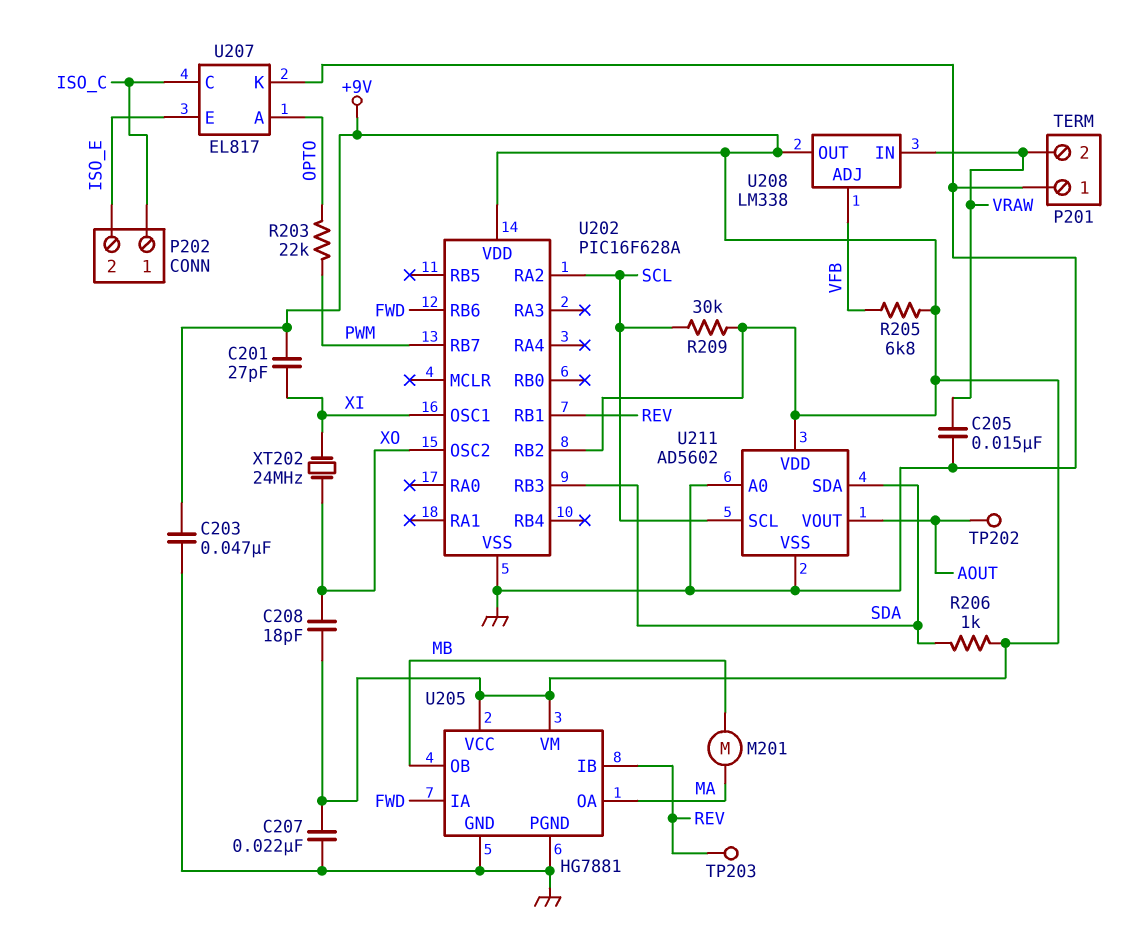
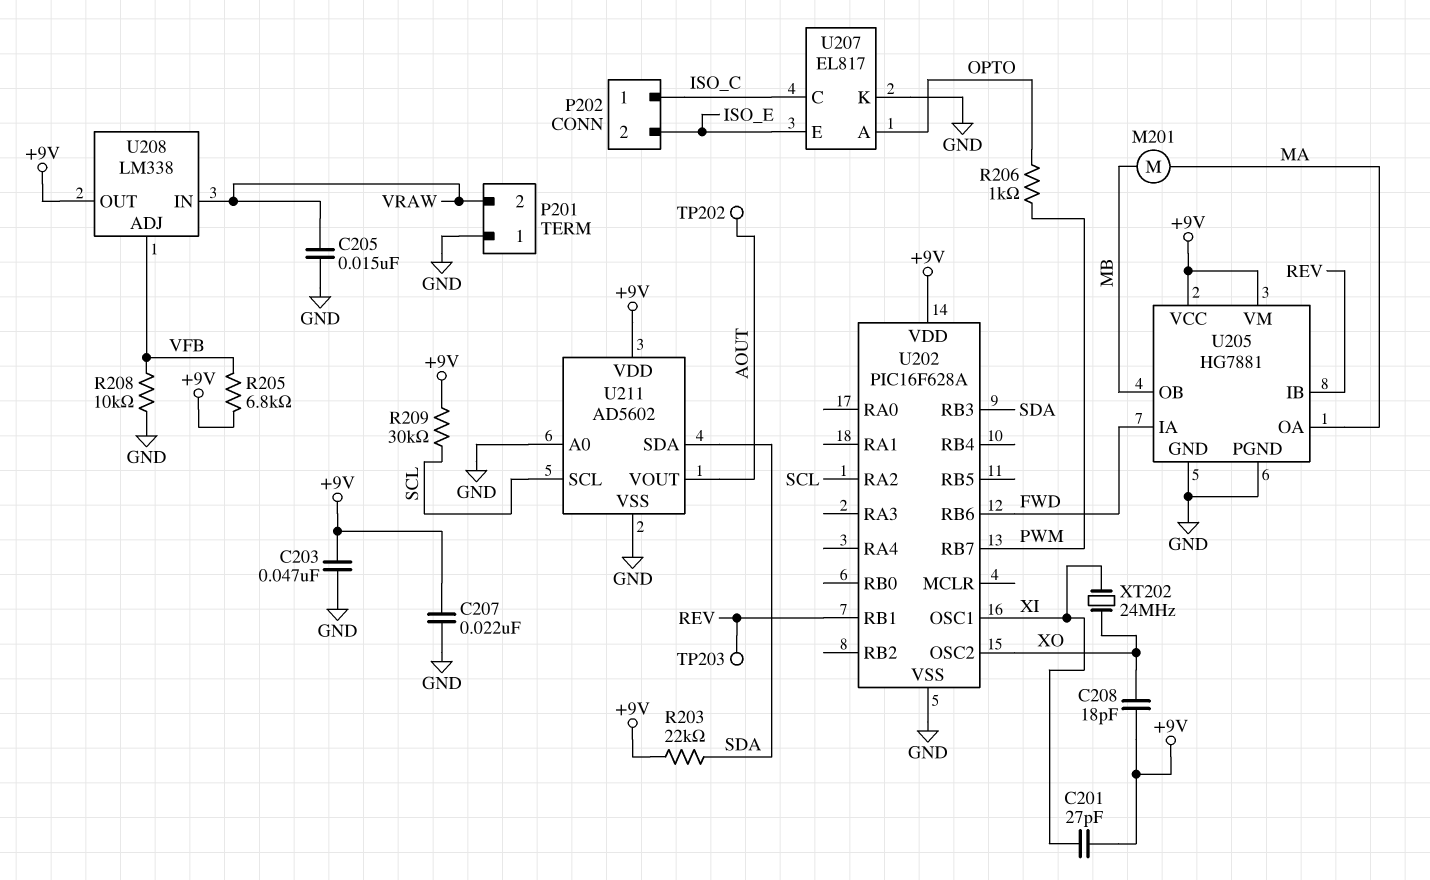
R203: 22k (OPTO, PWM) -> 22k (+9V, SDA)
R206: 1k (+9V, SDA) -> 1k (OPTO, PWM)
R208: none -> 10k (GND, VFB)
U202 pin RB2: +9V -> none

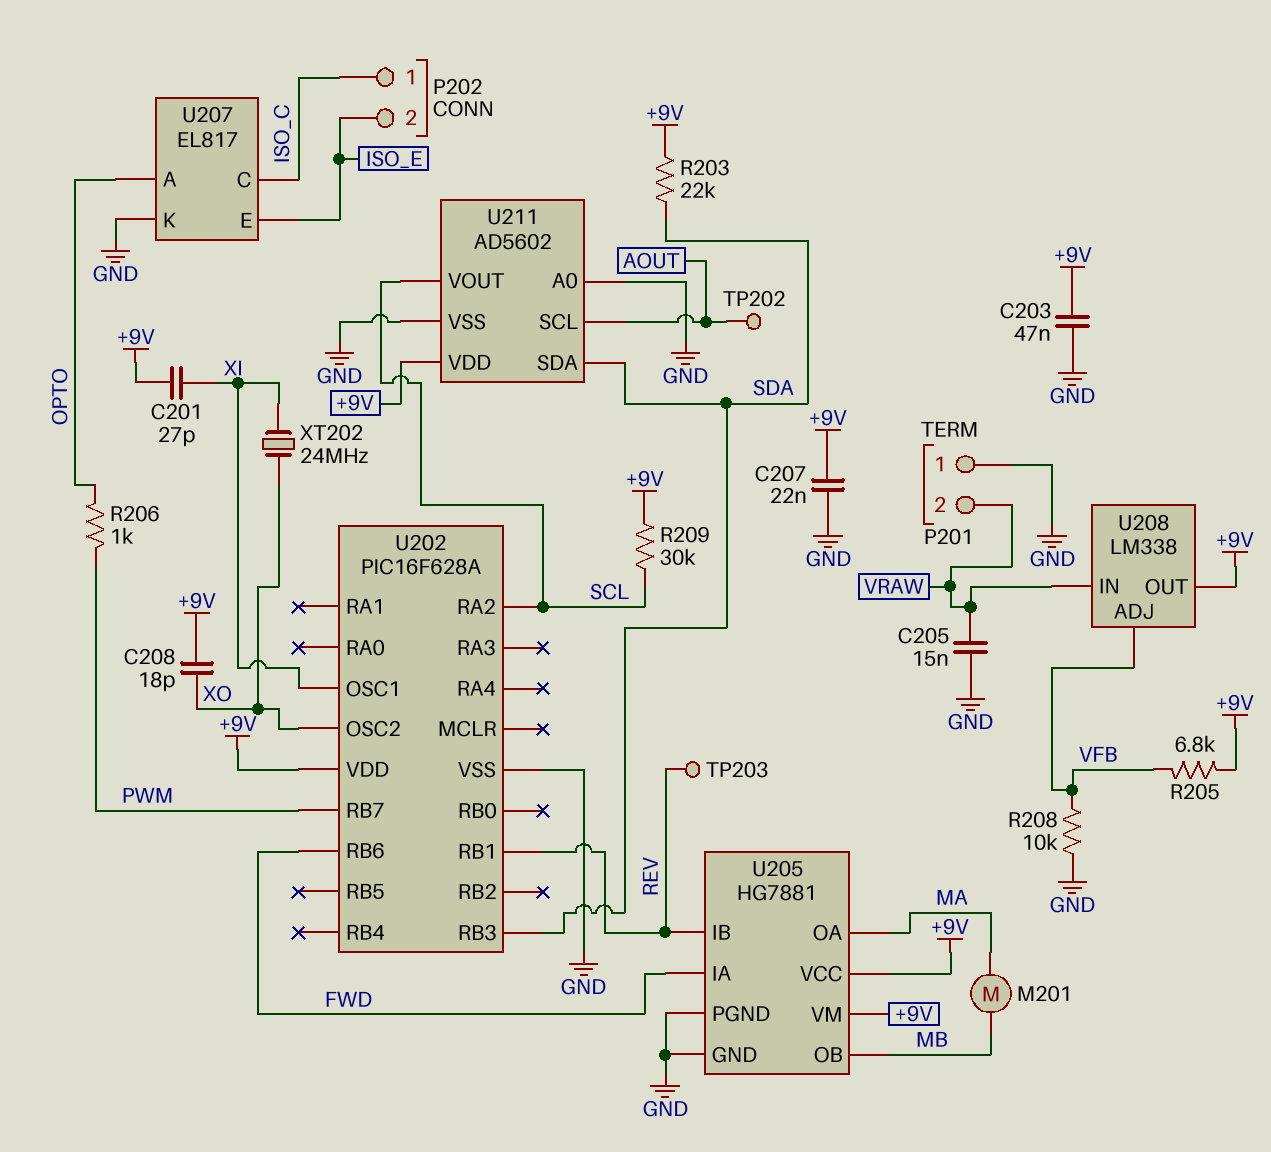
U211 pin SCL: SCL -> AOUT
U211 pin VOUT: AOUT -> SCL

